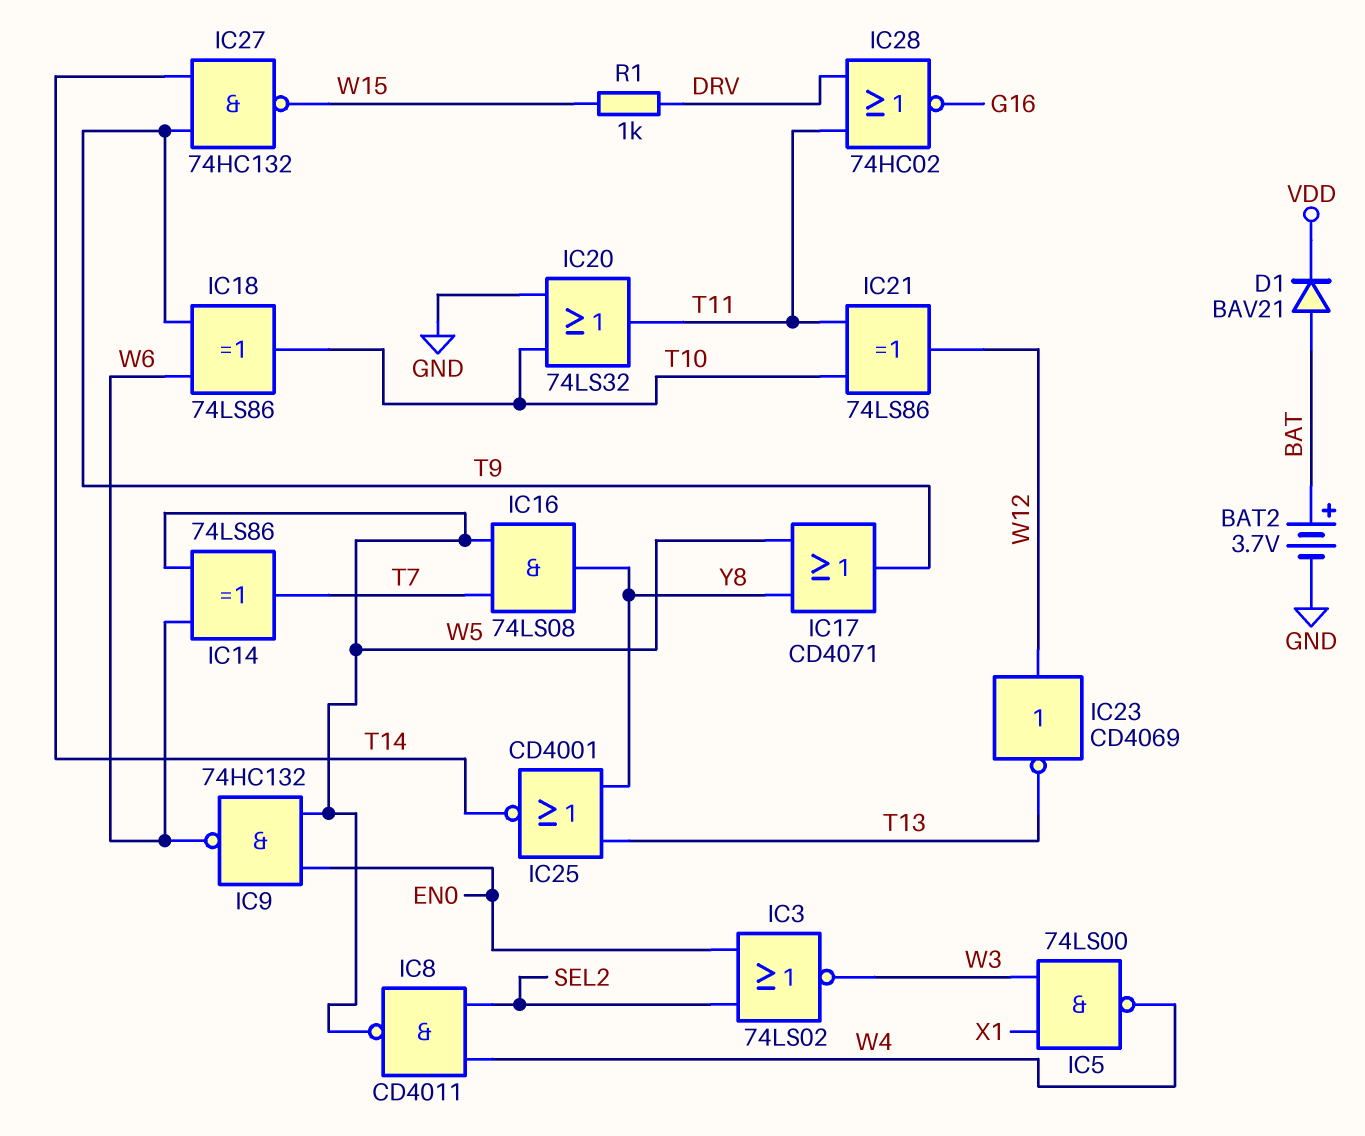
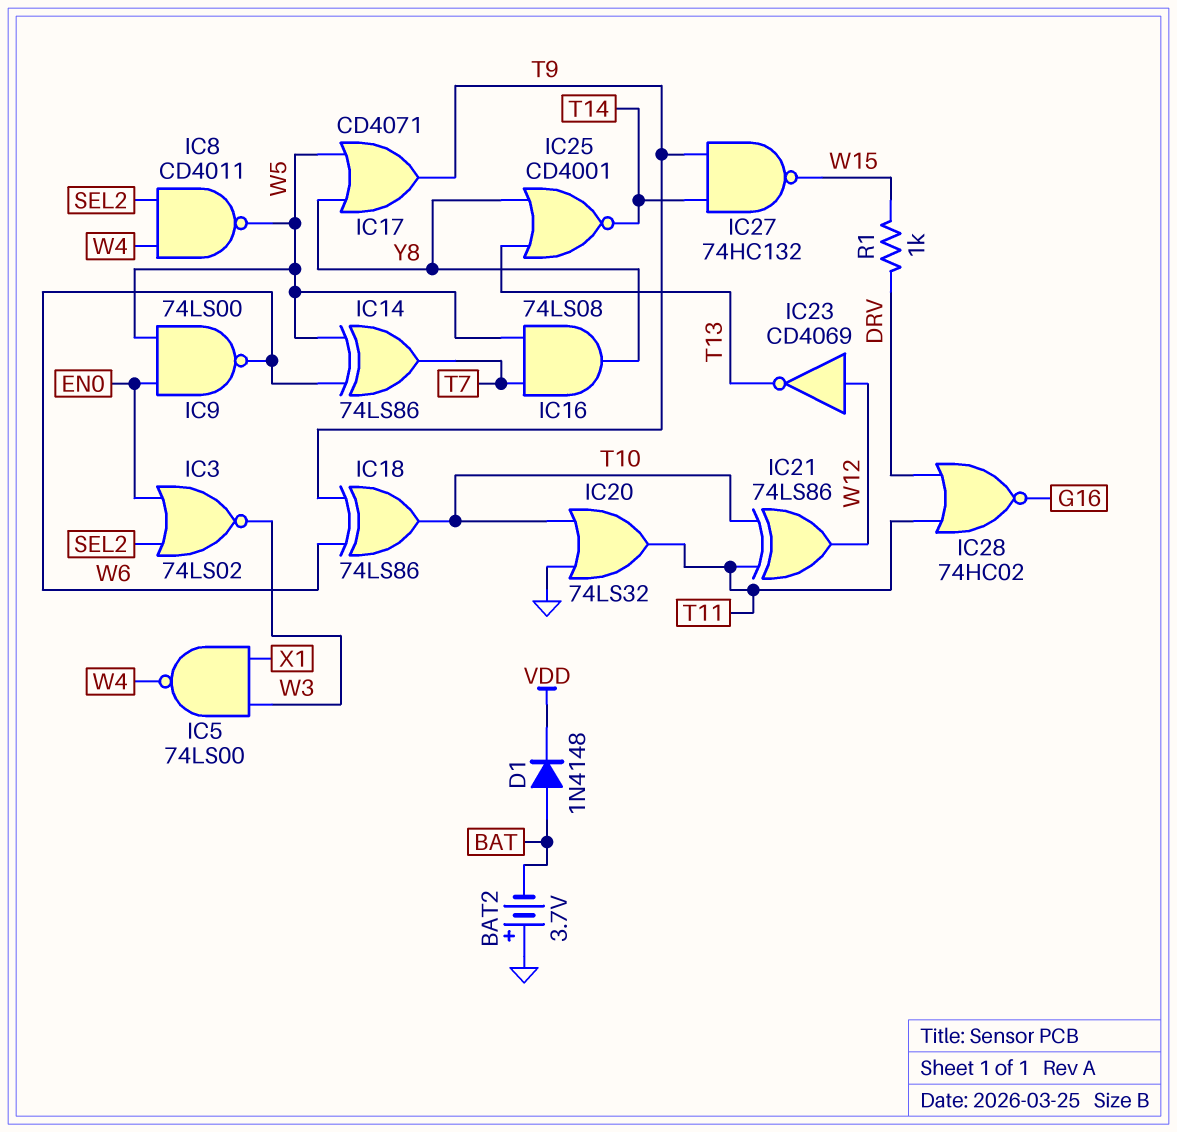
BAT2: 3.7V (plus BAT, minus GND) -> 3.7V (plus GND, minus BAT)
D1: diode BAV21 (A BAT, K VDD) -> diode 1N4148 (A BAT, K VDD)
IC9: NAND 74HC132 (in EN0, in W5, out W6) -> NAND 74LS00 (in EN0, in W5, out W6)

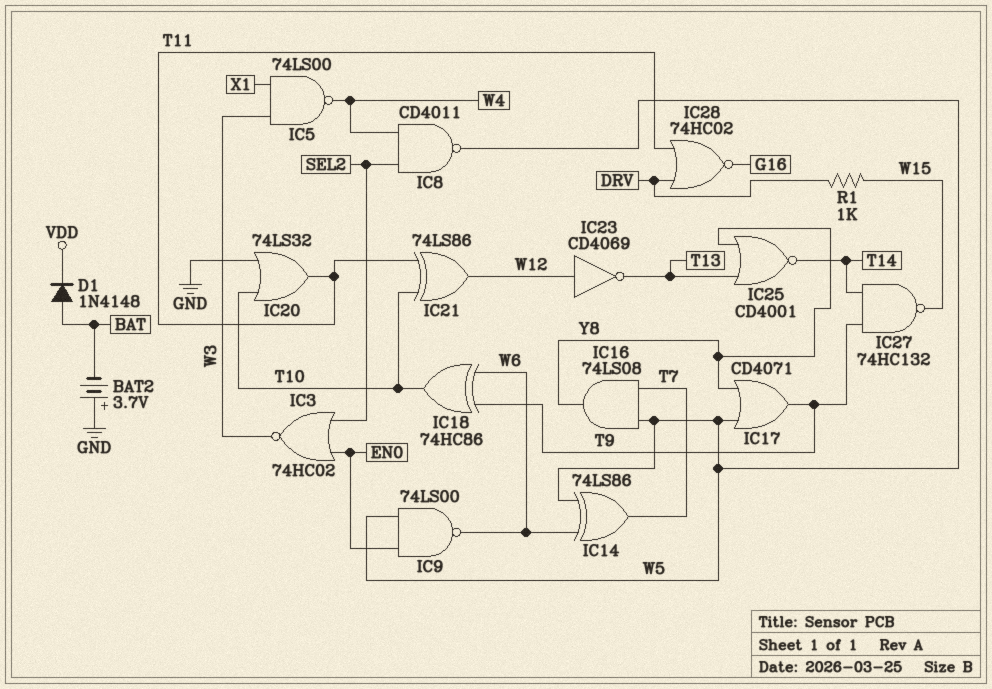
IC3: NOR 74LS02 (in EN0, in SEL2, out W3) -> NOR 74HC02 (in EN0, in SEL2, out W3)
IC18: XOR 74LS86 (in T9, in W6, out T10) -> XOR 74HC86 (in T9, in W6, out T10)

